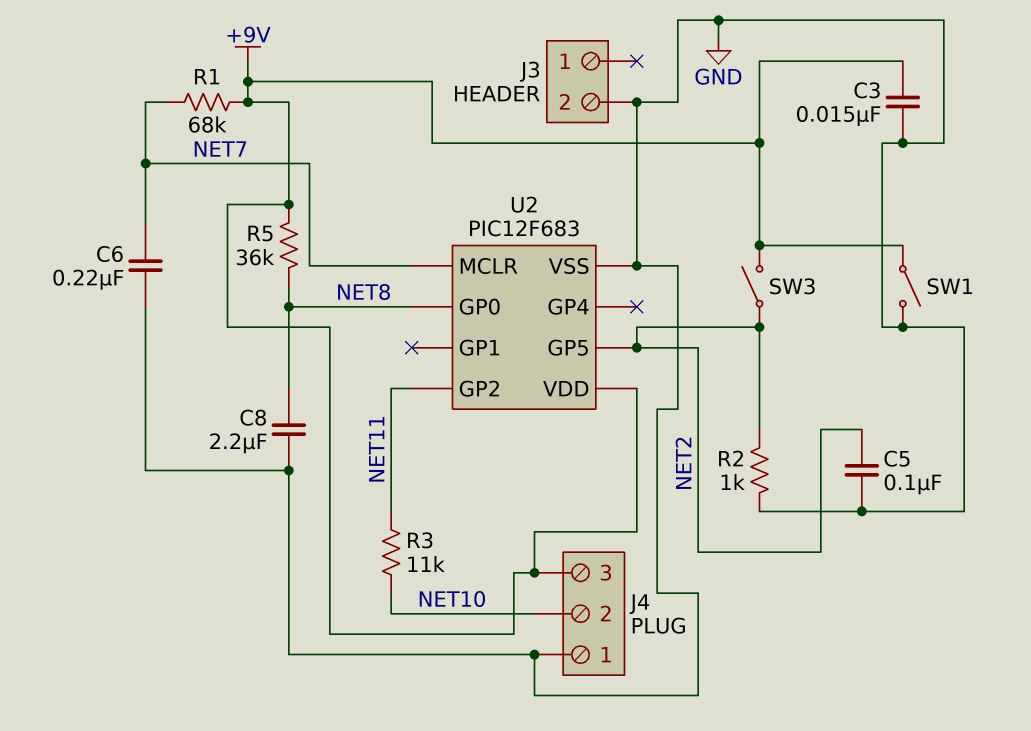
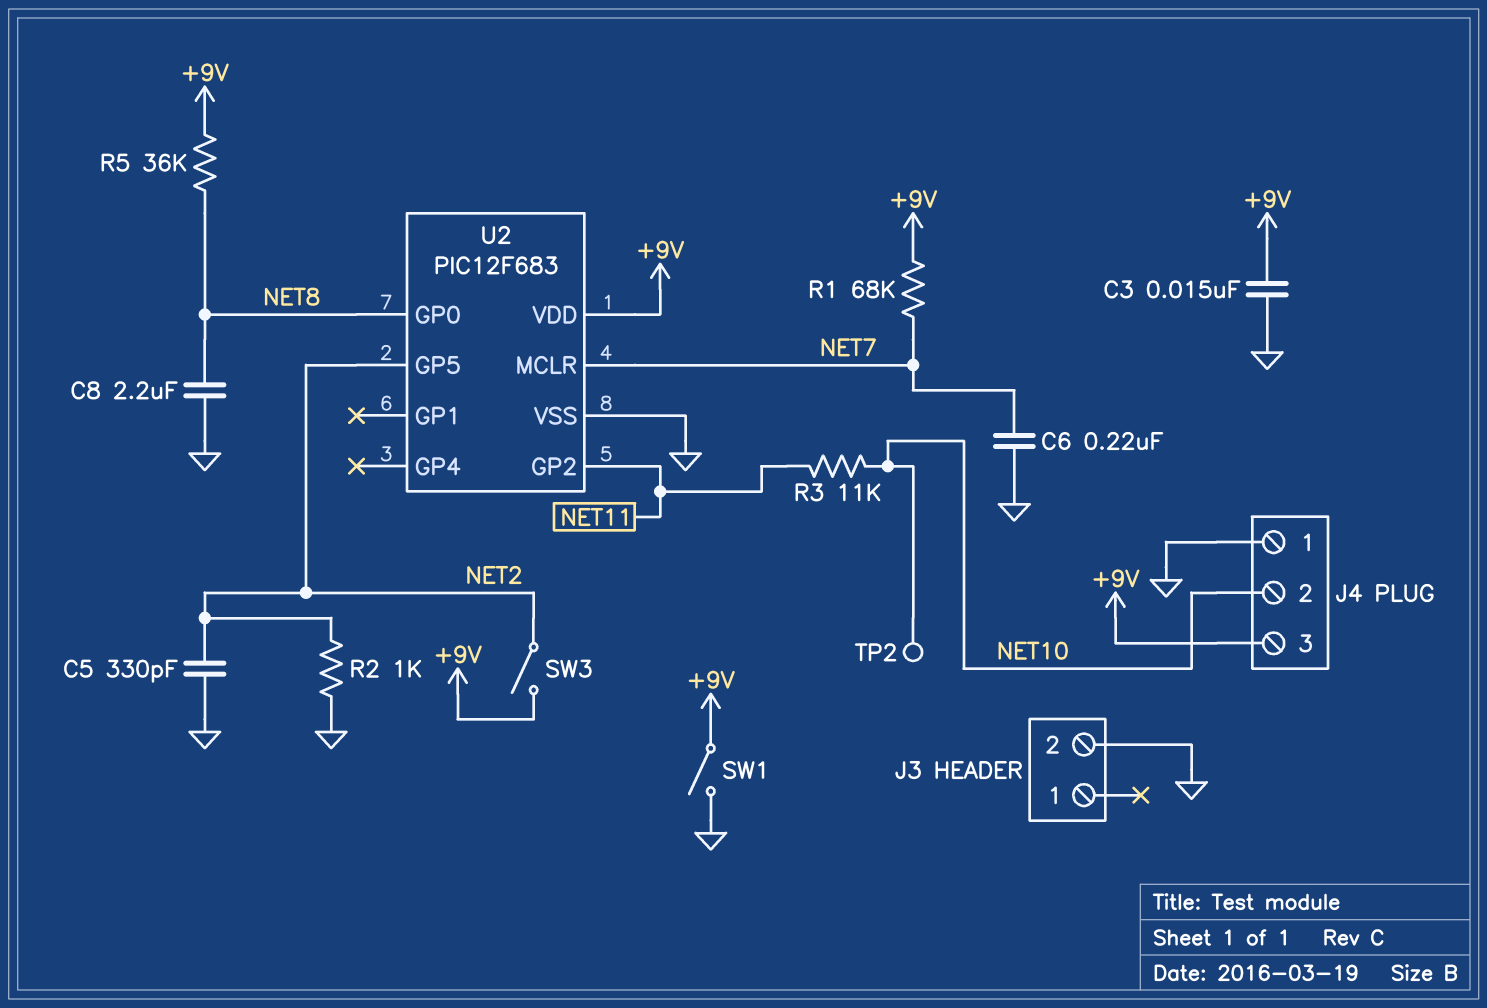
C5: 100nF (GND, NET2) -> 330pF (GND, NET2)
TP2: none -> test point (NET10)

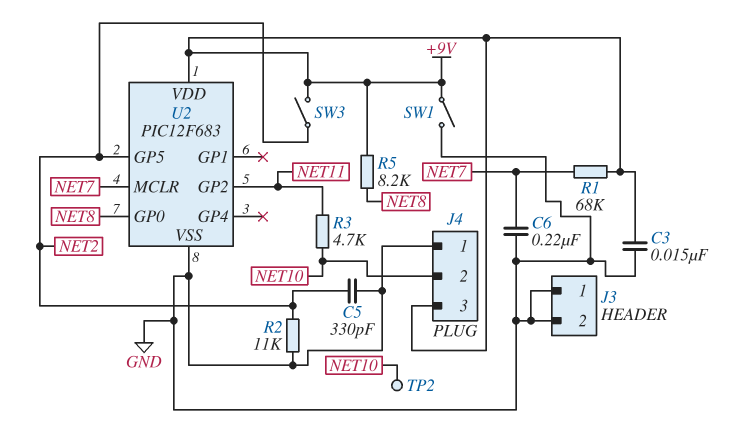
C8: 2.2uF (GND, NET8) -> none
J3 pin 1: none -> GND
R2: 1k (GND, NET2) -> 11k (GND, NET2)
R3: 11k (NET10, NET11) -> 4.7k (NET10, NET11)
R5: 36k (+9V, NET8) -> 8.2k (+9V, NET8)

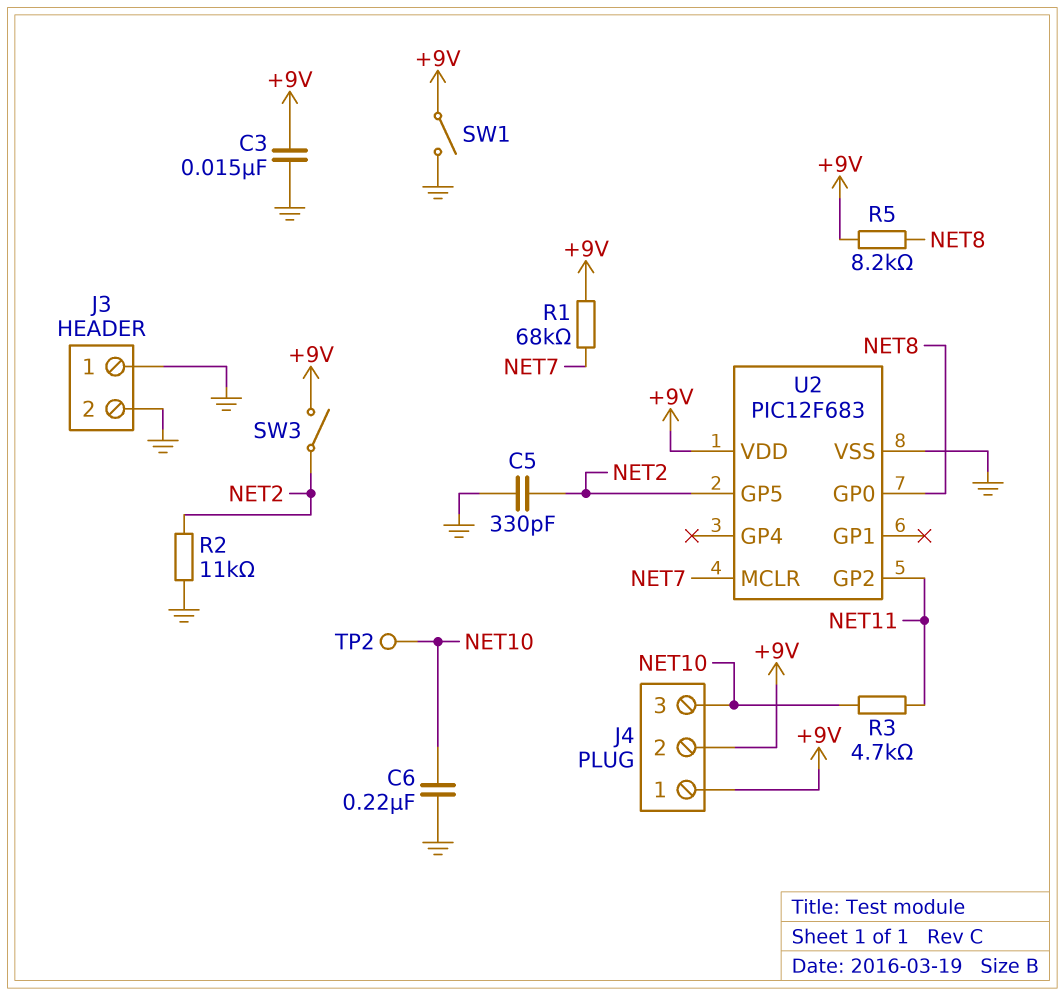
C6: 220nF (GND, NET7) -> 220nF (GND, NET10)
J4 pin 1: GND -> +9V
J4 pin 2: NET10 -> +9V
J4 pin 3: +9V -> NET10

